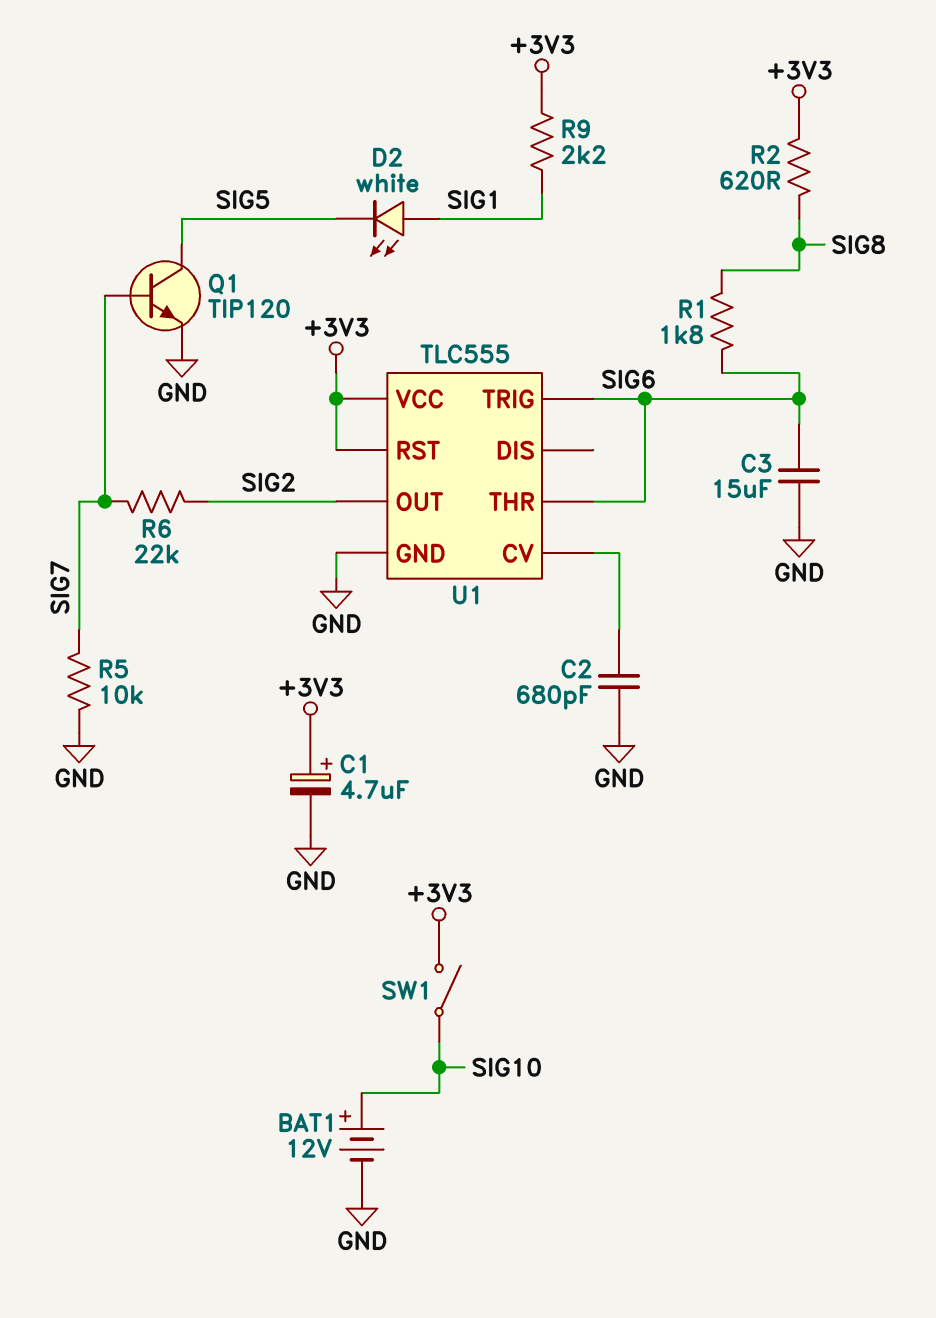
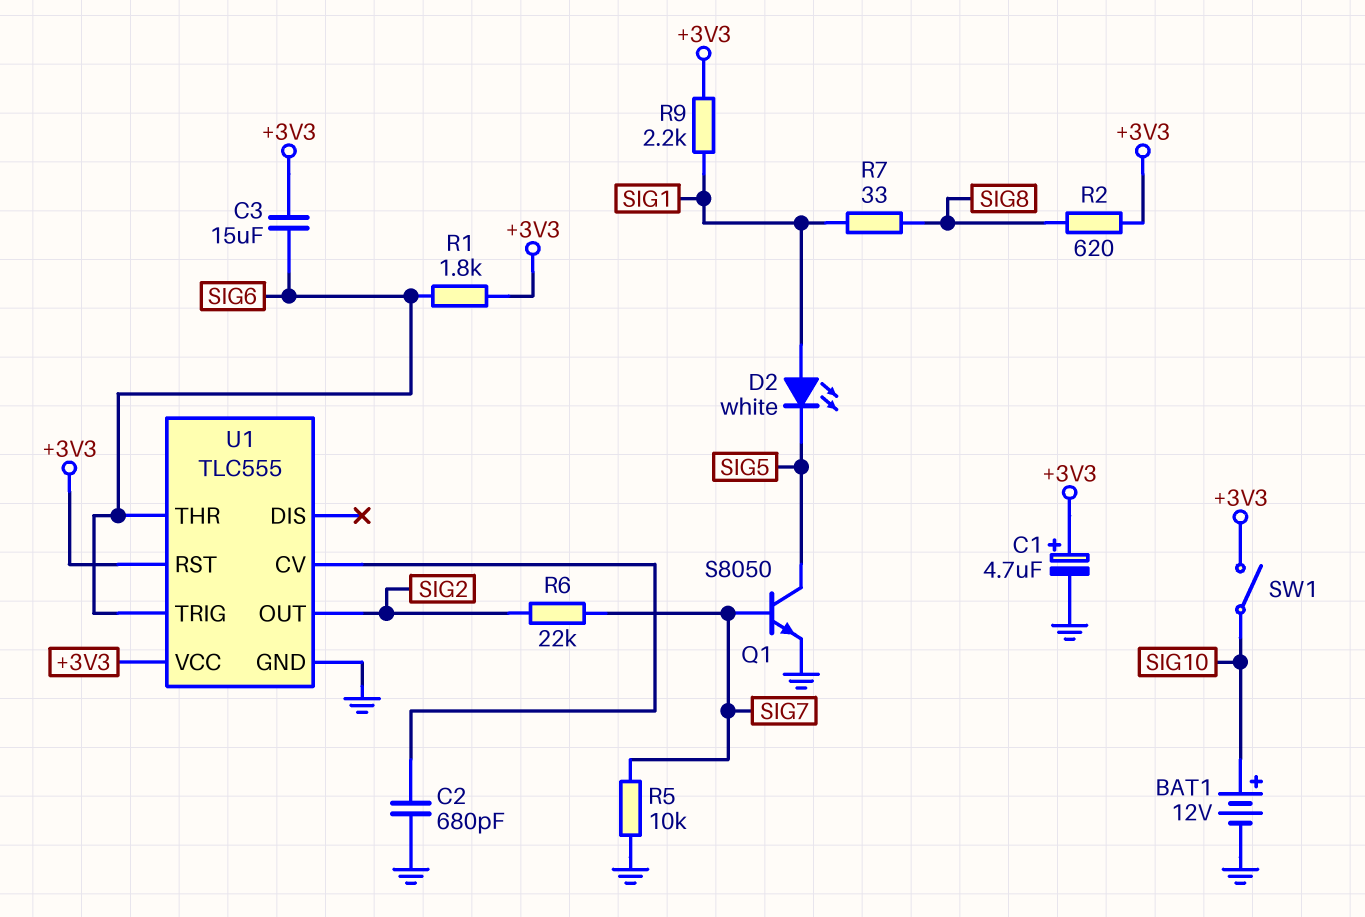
C3: 15uF (GND, SIG6) -> 15uF (+3V3, SIG6)
Q1: NPN TIP120 (B SIG7, C SIG5, E GND) -> NPN S8050 (B SIG7, C SIG5, E GND)
R1: 1.8k (SIG6, SIG8) -> 1.8k (+3V3, SIG6)
R7: none -> 33 (SIG1, SIG8)

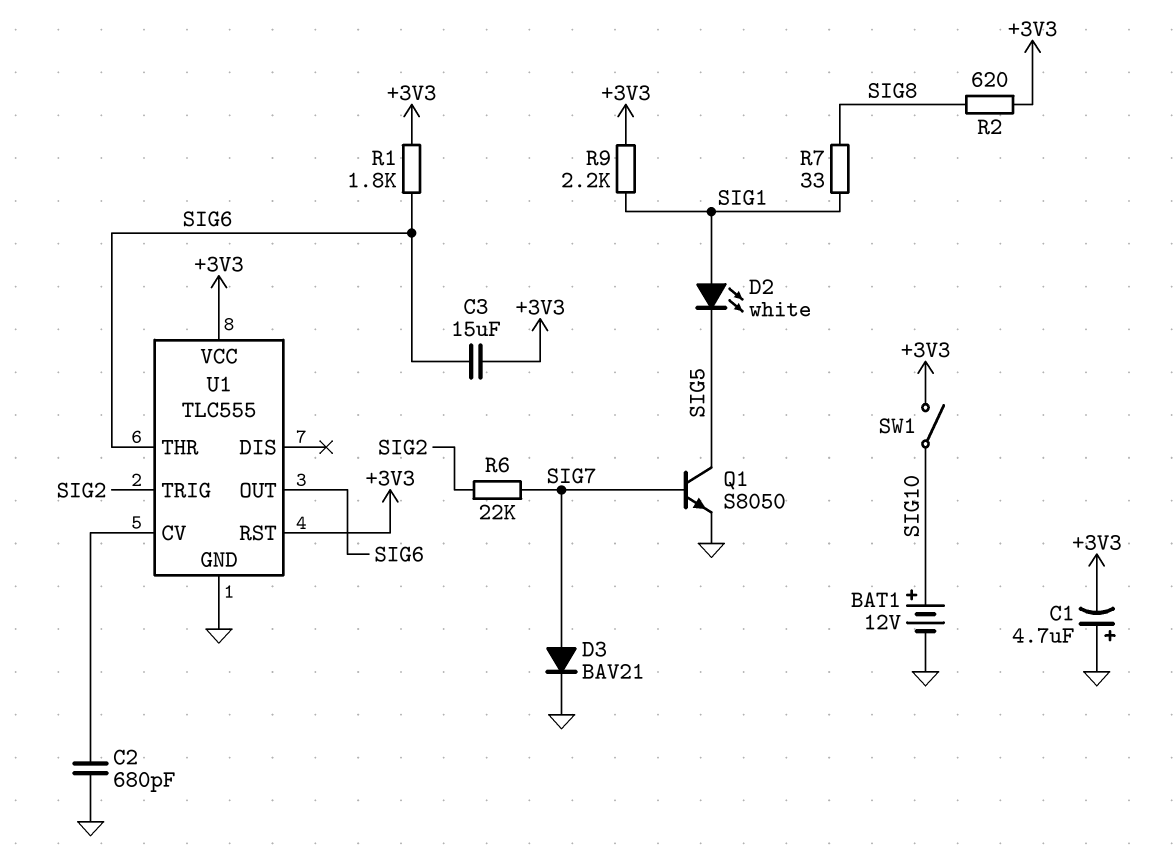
C1: 4.7uF (plus +3V3, minus GND) -> 4.7uF (plus GND, minus +3V3)
D3: none -> diode BAV21 (A SIG7, K GND)
R5: 10k (GND, SIG7) -> none
U1 pin OUT: SIG2 -> SIG6
U1 pin TRIG: SIG6 -> SIG2

